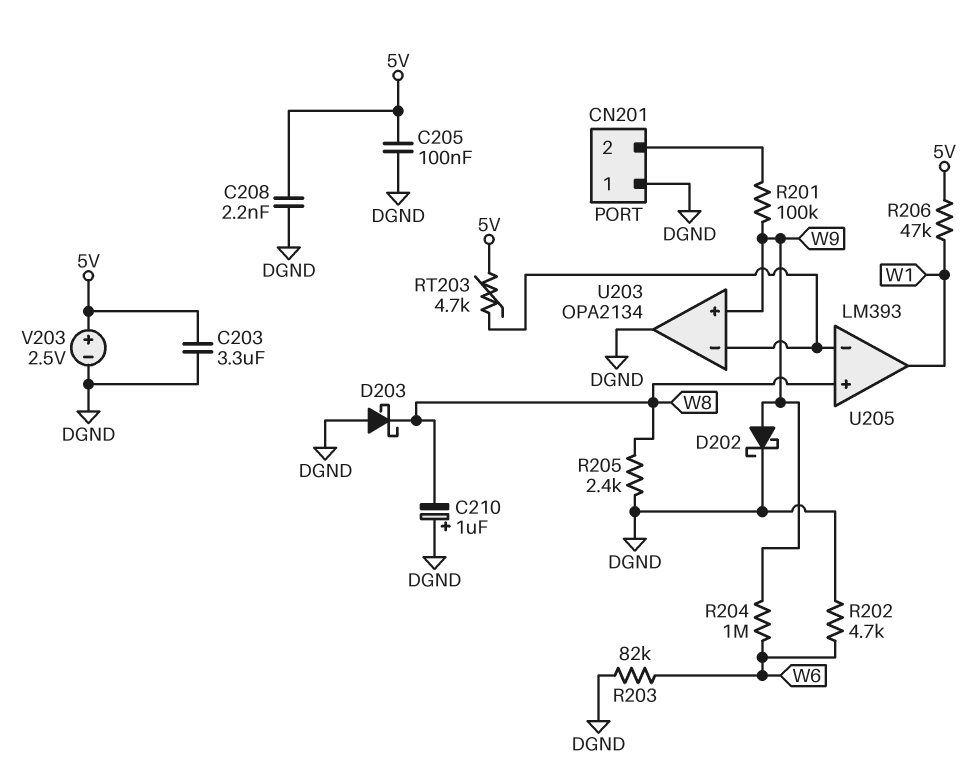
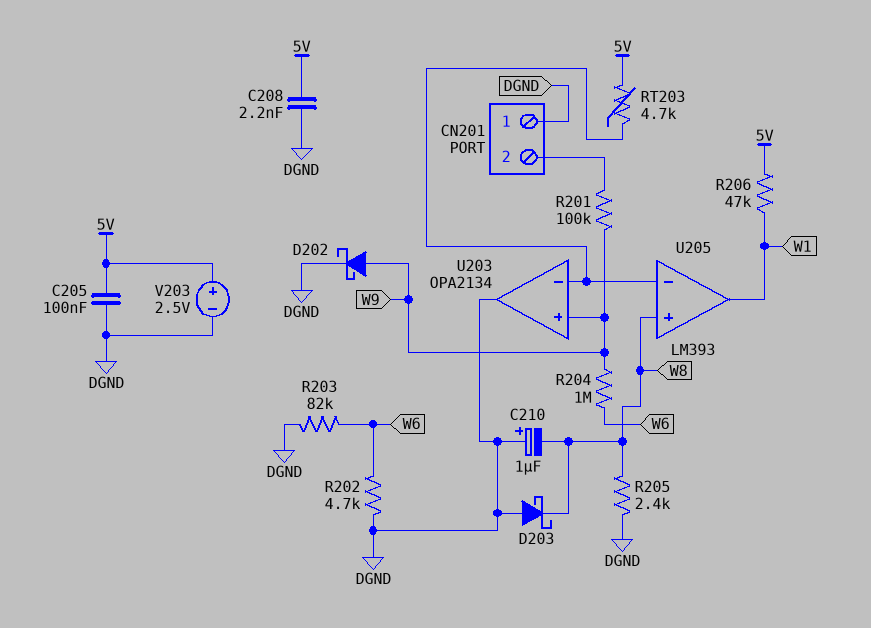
C203: 3.3uF (5V, DGND) -> none

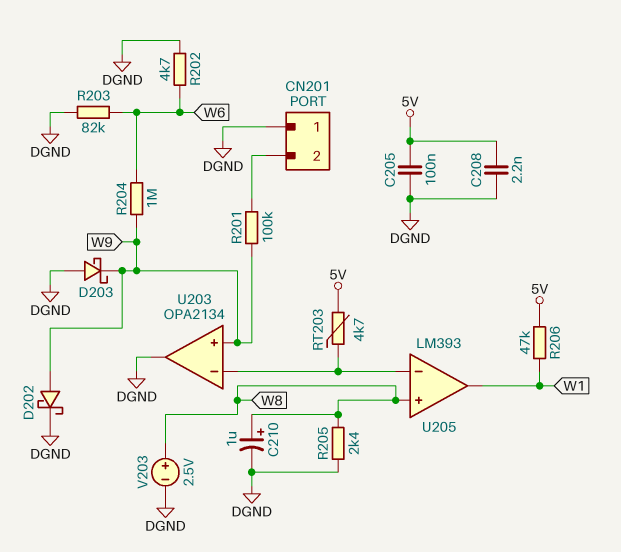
C210: 1uF (plus DGND, minus W8) -> 1uF (plus W8, minus DGND)
D203: schottky (A DGND, K W8) -> schottky (A DGND, K W9)
V203: 2.5V (plus 5V, minus DGND) -> 2.5V (plus W8, minus DGND)

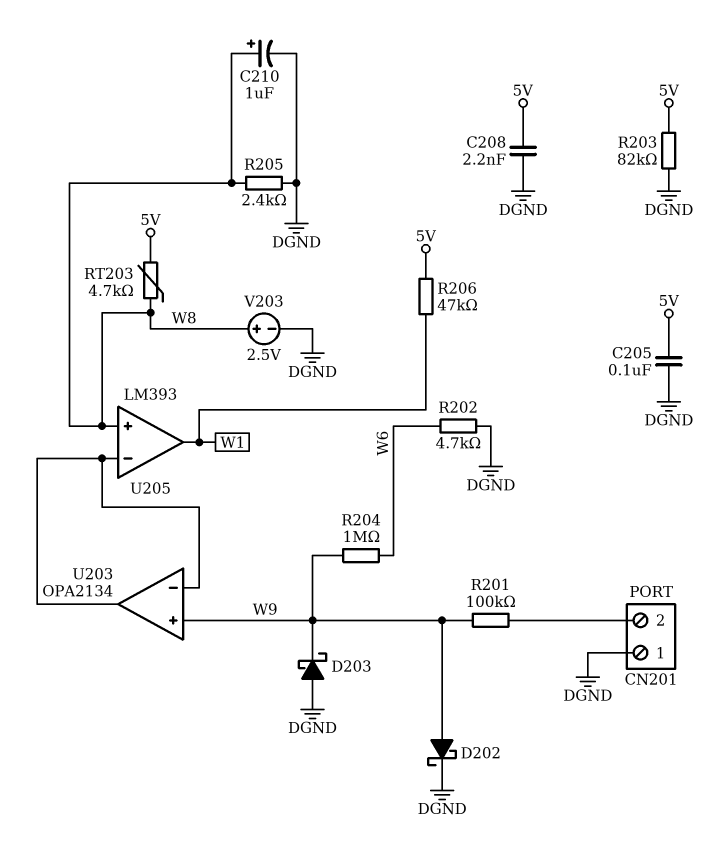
R203: 82k (DGND, W6) -> 82k (5V, DGND)
RT203: 4.7k (5V, U203/in-) -> 4.7k (5V, W8)
U203 pin out: DGND -> U203/in-

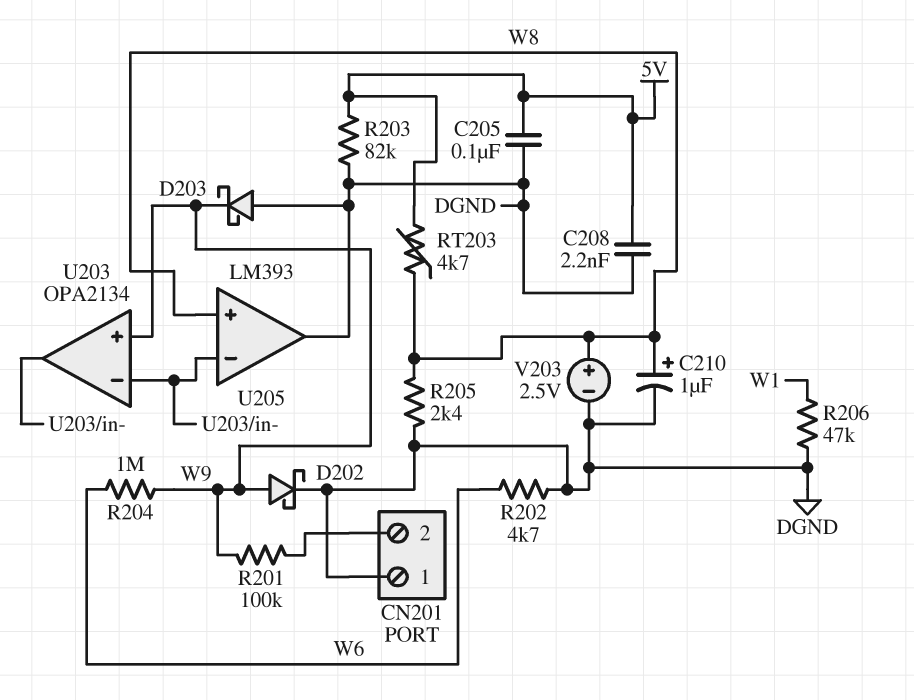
R206: 47k (5V, W1) -> 47k (DGND, W1)
U205 pin out: W1 -> DGND

